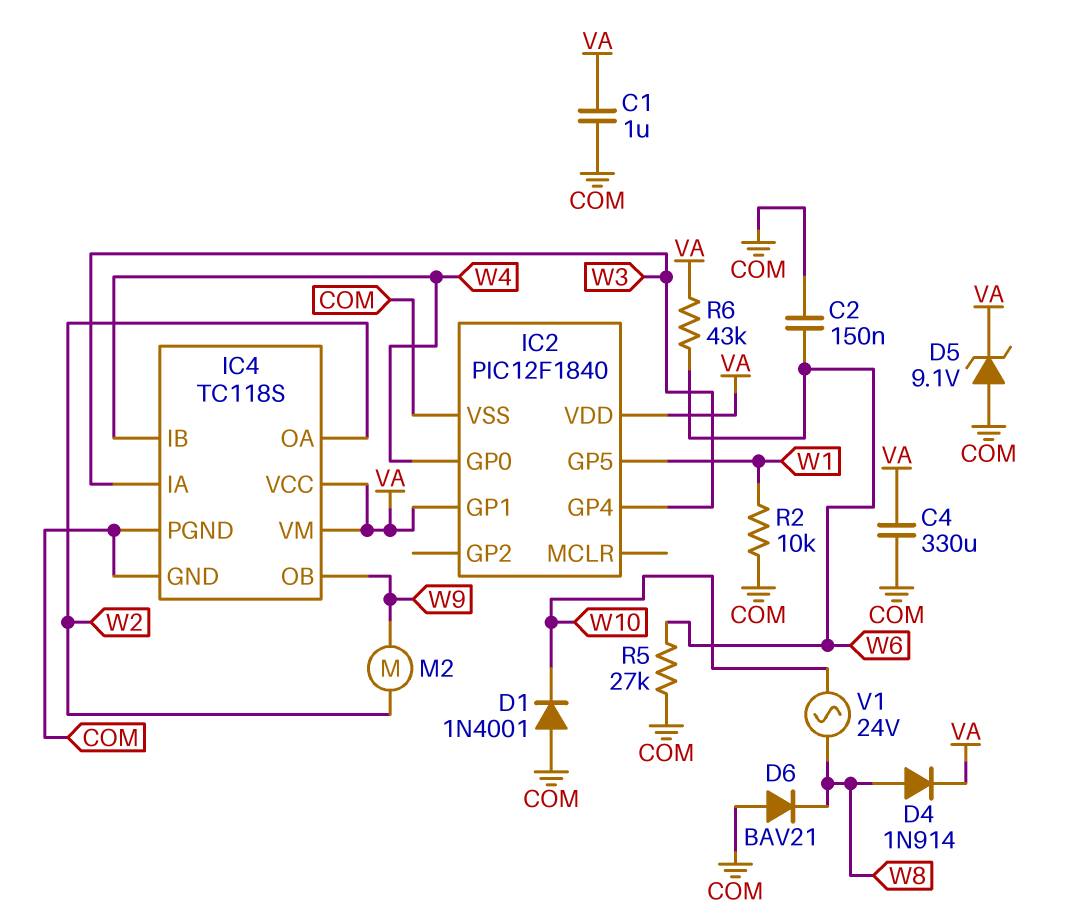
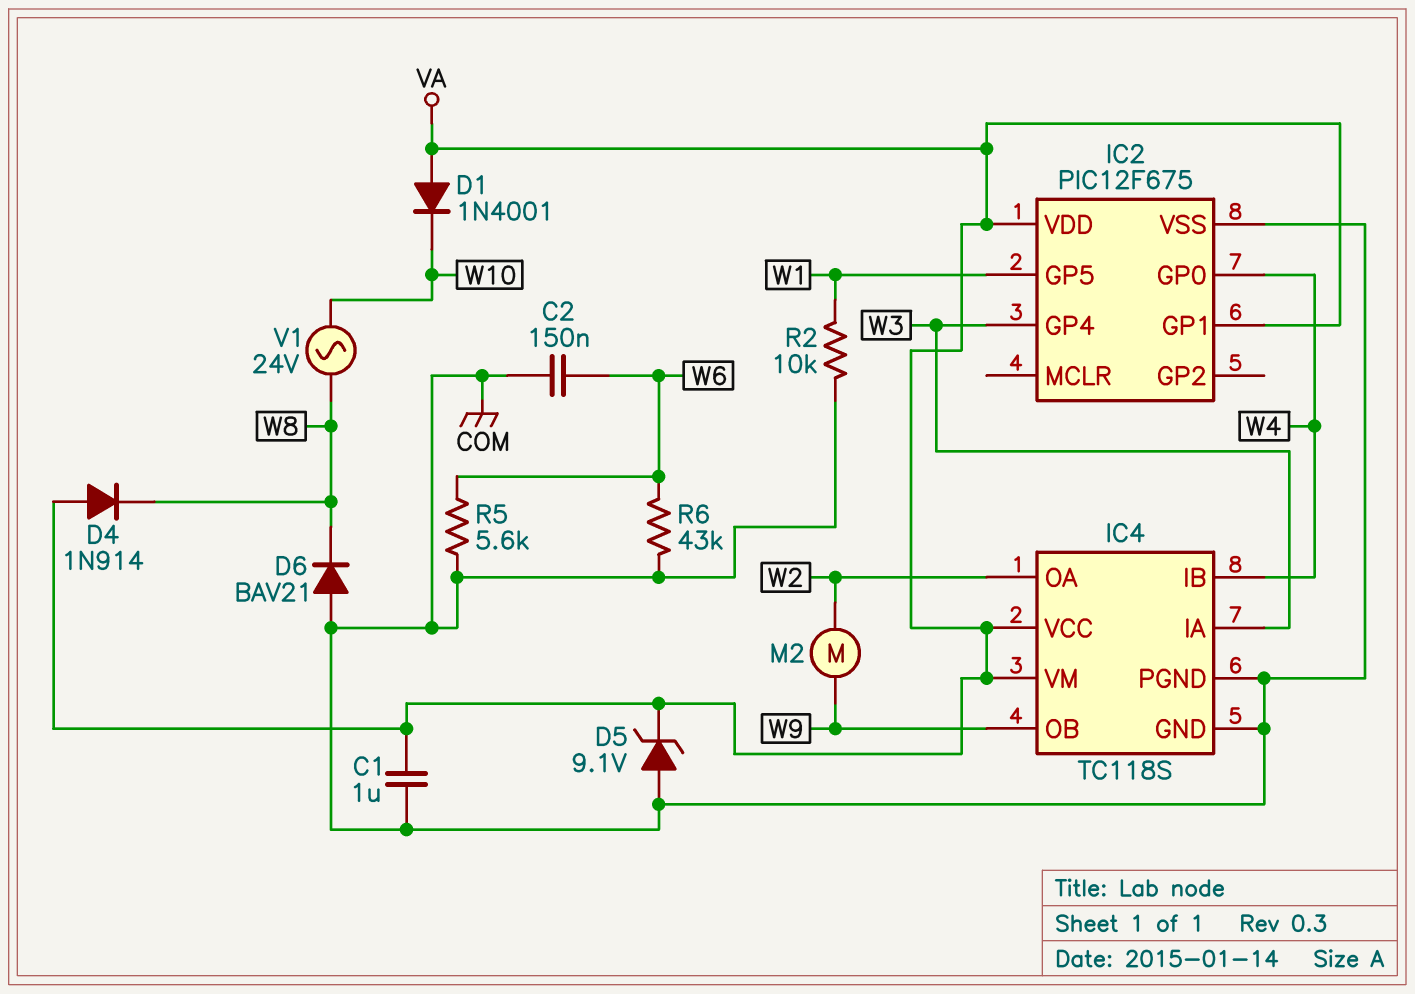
C4: 330uF (COM, VA) -> none
D1: diode 1N4001 (A COM, K W10) -> diode 1N4001 (A VA, K W10)
D4: diode 1N914 (A W8, K VA) -> diode 1N914 (A VA, K W8)
IC2: PIC12F1840 -> PIC12F675
R5: 27k (COM, W6) -> 5.6k (COM, W6)
R6: 43k (VA, W6) -> 43k (COM, W6)

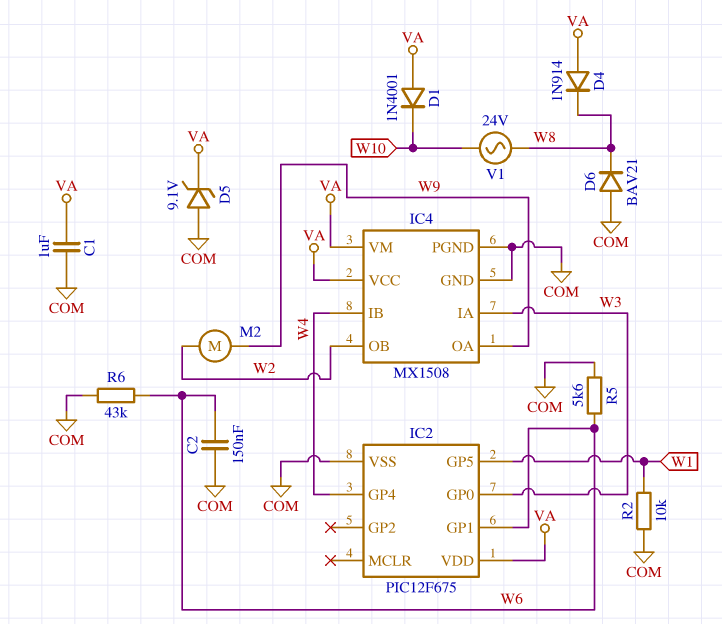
IC2 pin GP0: W4 -> W3
IC2 pin GP1: VA -> W6
IC2 pin GP4: W3 -> W4
IC4: TC118S -> MX1508
IC4 pin OA: W2 -> W9
IC4 pin OB: W9 -> W2

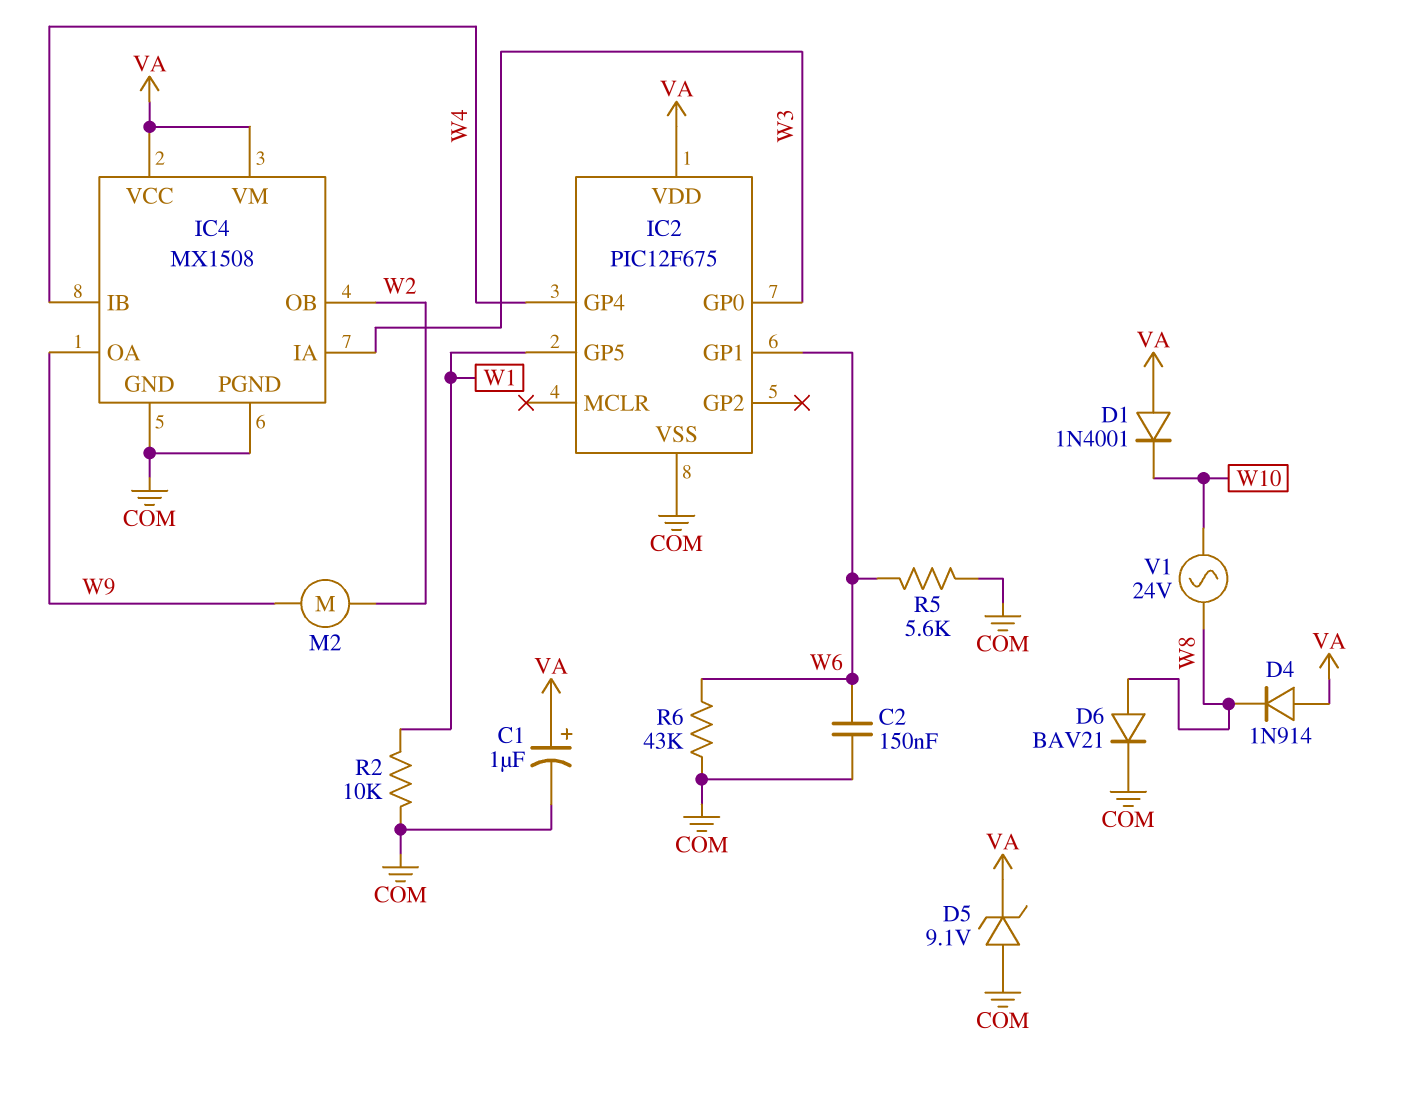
C1: 1uF (COM, VA) -> 1uF (plus VA, minus COM)
D6: diode BAV21 (A COM, K W8) -> diode BAV21 (A W8, K COM)

